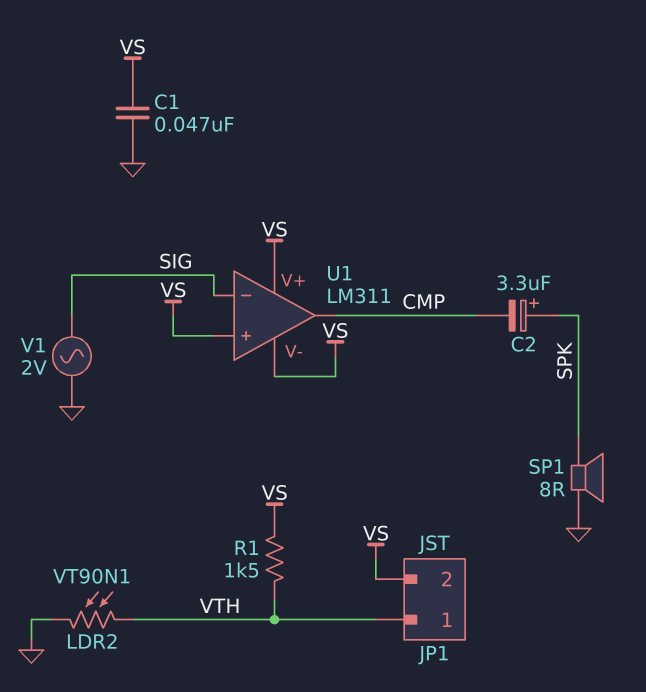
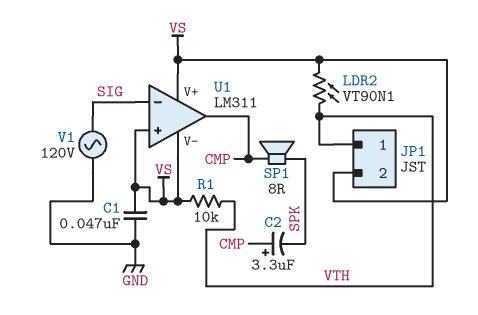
C2: 3.3uF (plus SPK, minus CMP) -> 3.3uF (plus CMP, minus SPK)
LDR2: VT90N1 (GND, VTH) -> VT90N1 (VS, VTH)
R1: 1.5k (VS, VTH) -> 10k (VS, VTH)
SP1: speaker 8R (GND, SPK) -> speaker 8R (CMP, SPK)
V1: AC 2V (GND, SIG) -> AC 120V (GND, SIG)

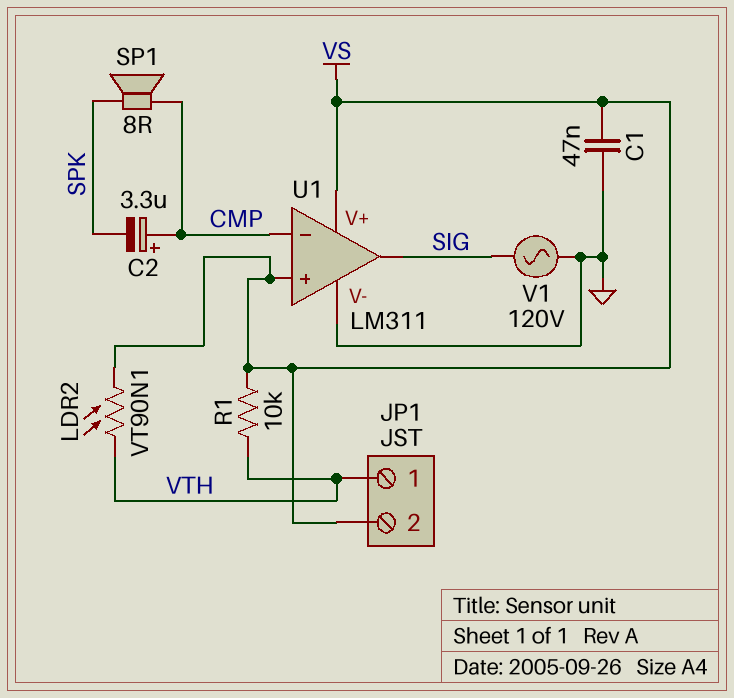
U1 pin V-: VS -> GND
U1 pin in-: SIG -> CMP
U1 pin out: CMP -> SIG

